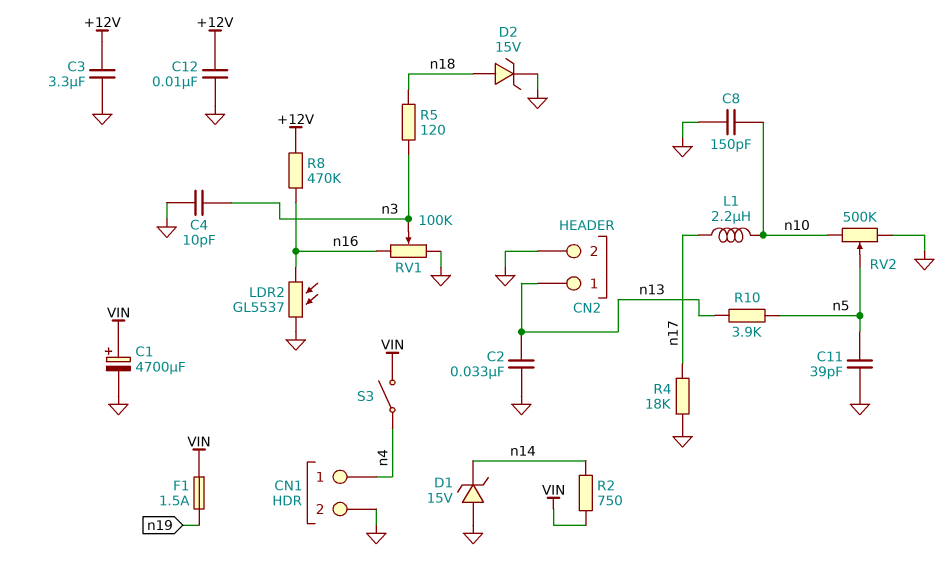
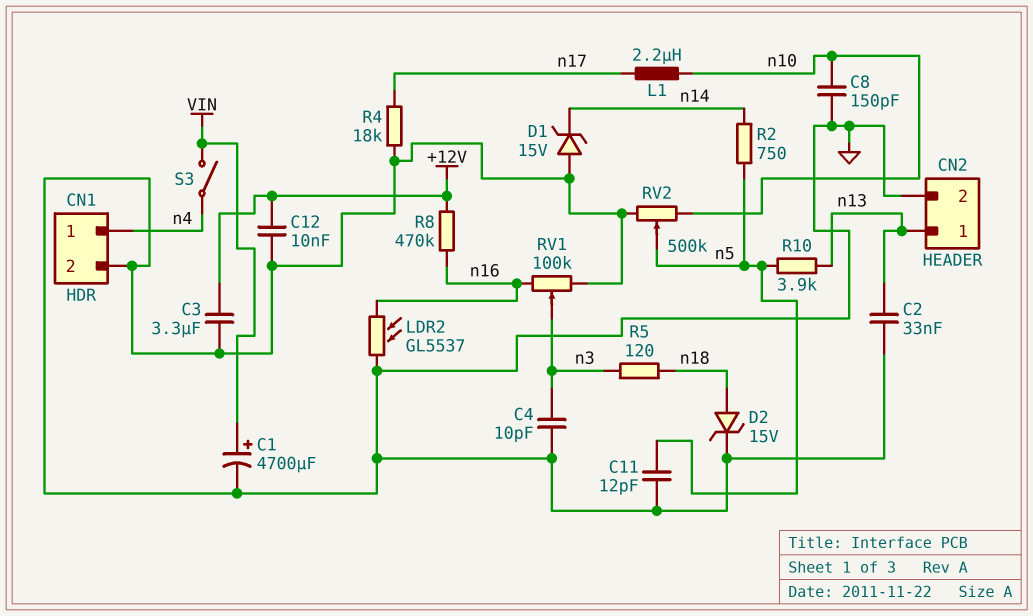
C11: 39pF (GND, n5) -> 12pF (GND, n5)
F1: 1.5A (VIN, n19) -> none
R2: 750 (VIN, n14) -> 750 (n5, n14)

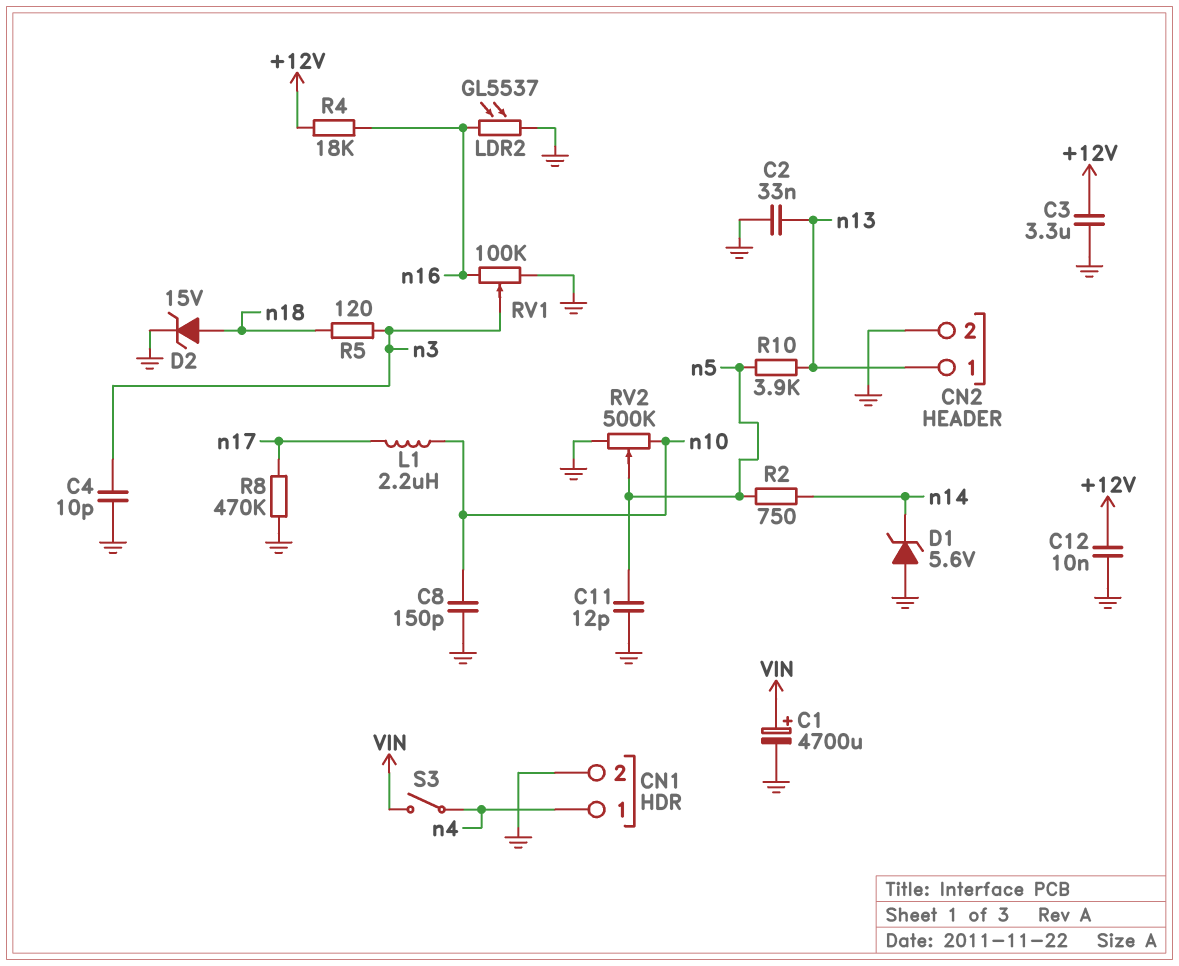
D1: zener 15V (A GND, K n14) -> zener 5.6V (A GND, K n14)
R4: 18k (GND, n17) -> 18k (+12V, n16)
R8: 470k (+12V, n16) -> 470k (GND, n17)

